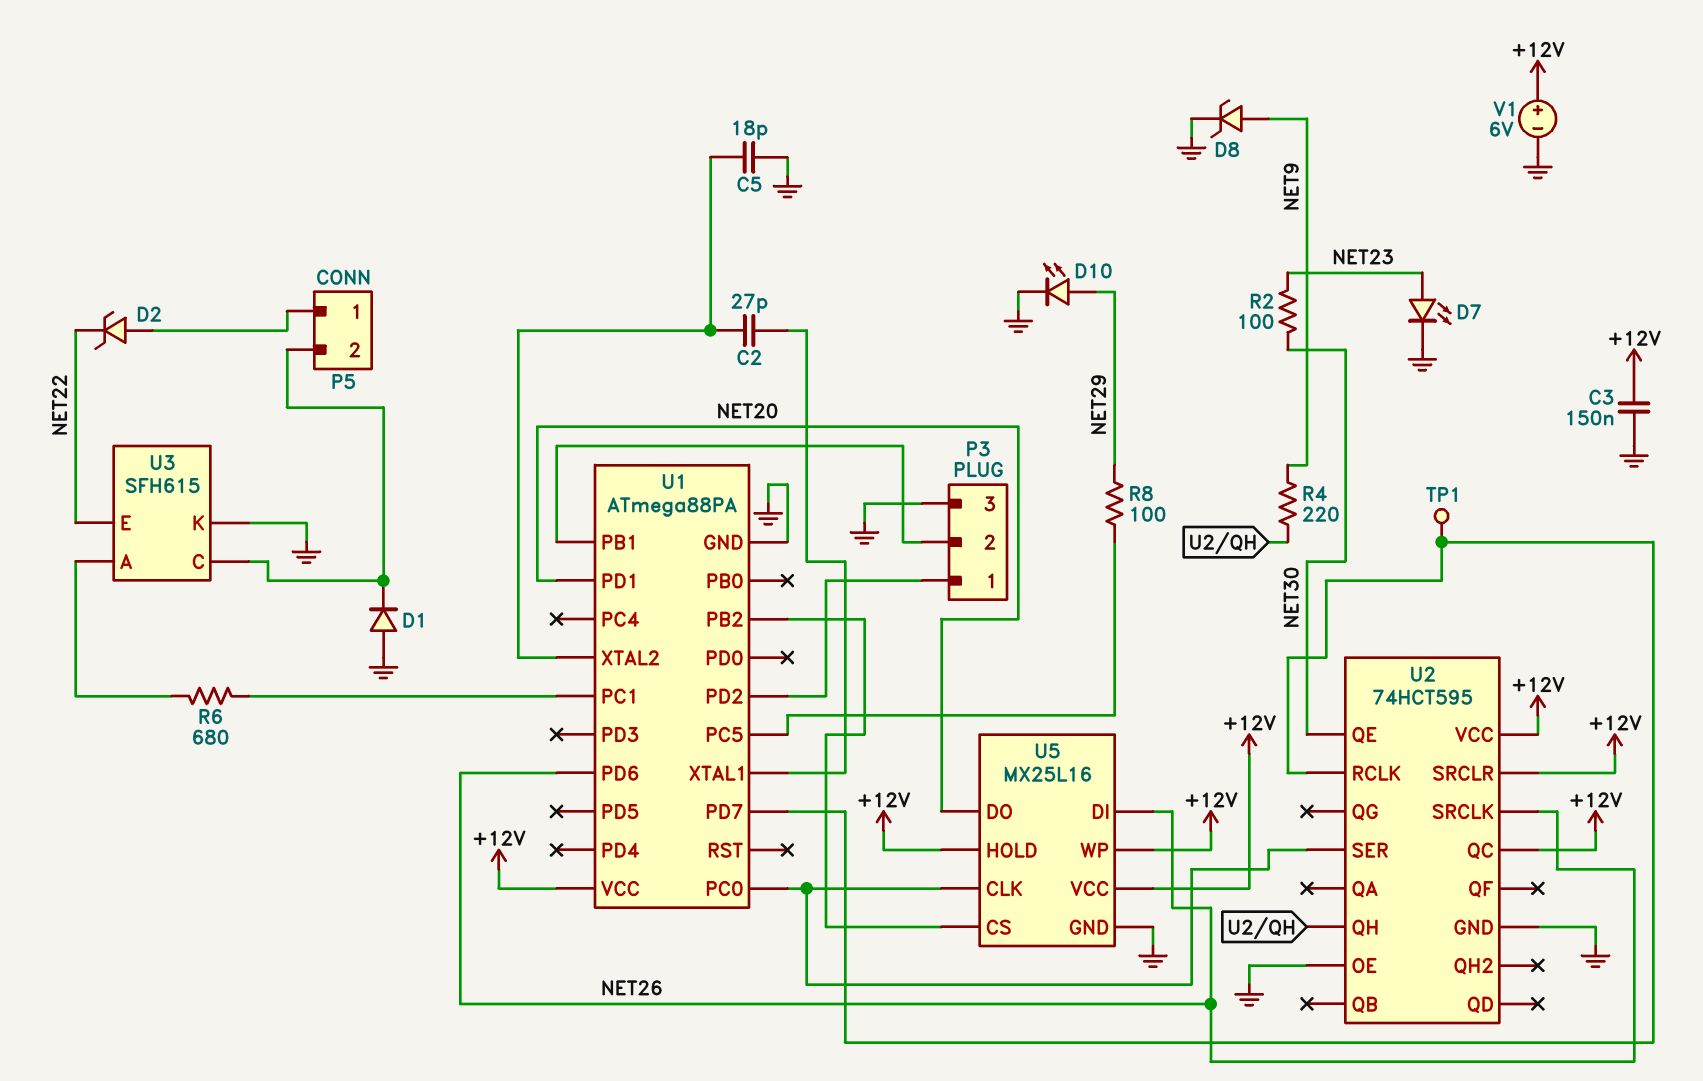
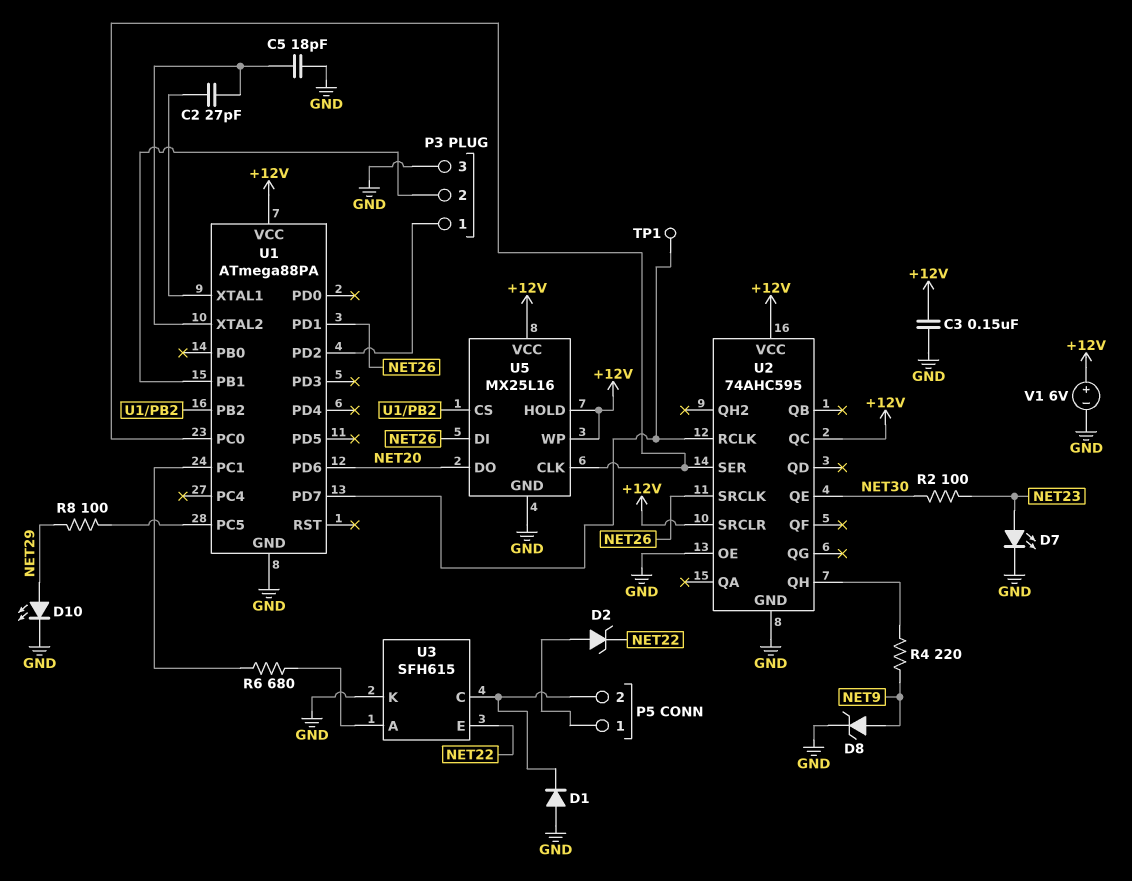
U1 pin PD1: NET20 -> NET26
U1 pin PD6: NET26 -> NET20
U2: 74HCT595 -> 74AHC595

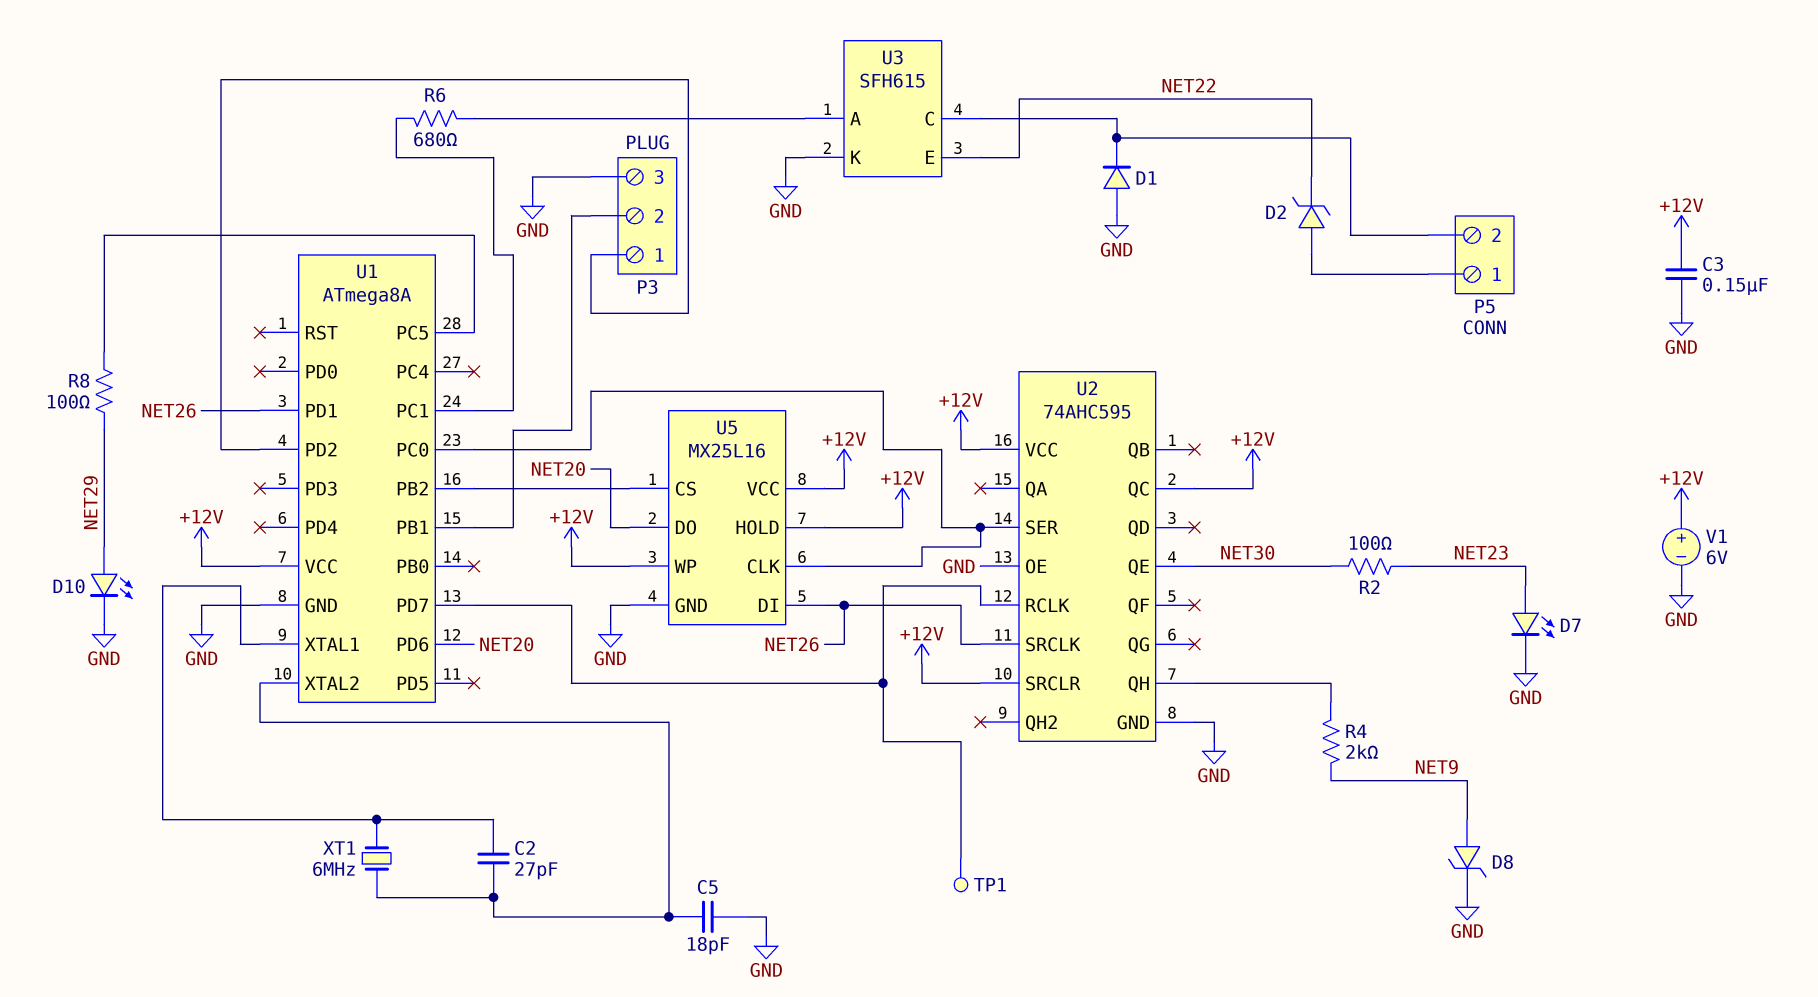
R4: 220 (NET9, U2/QH) -> 2k (NET9, U2/QH)
U1: ATmega88PA -> ATmega8A
XT1: none -> 6MHz (U1/XTAL1, U1/XTAL2)

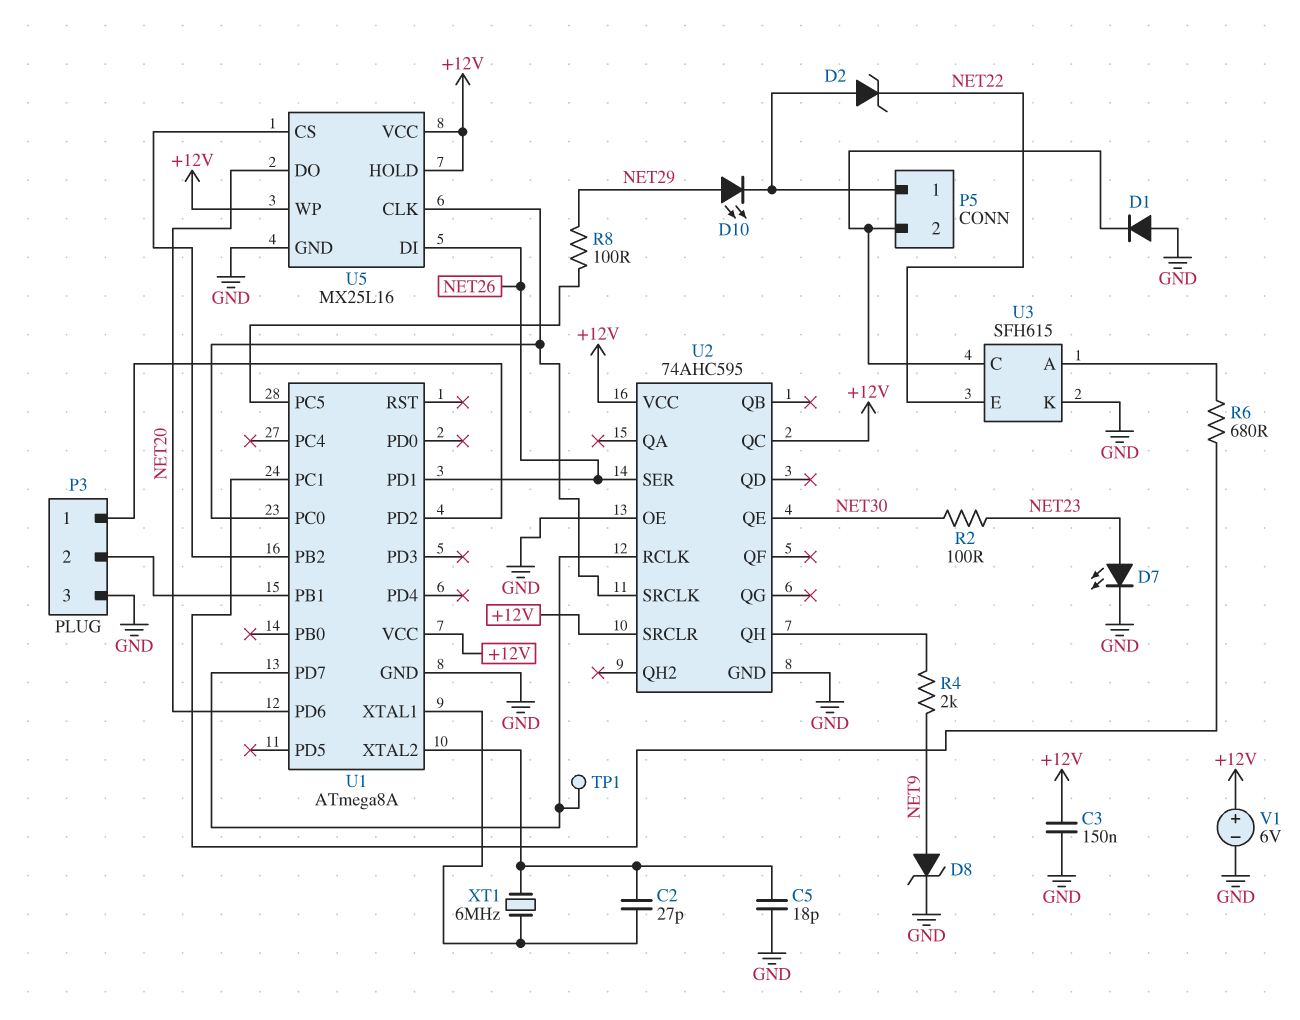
D10: LED (A NET29, K GND) -> LED (A NET29, K P5/1)
U2 pin SER: U1/PC0 -> NET26
U2 pin SRCLK: NET26 -> U1/PC0

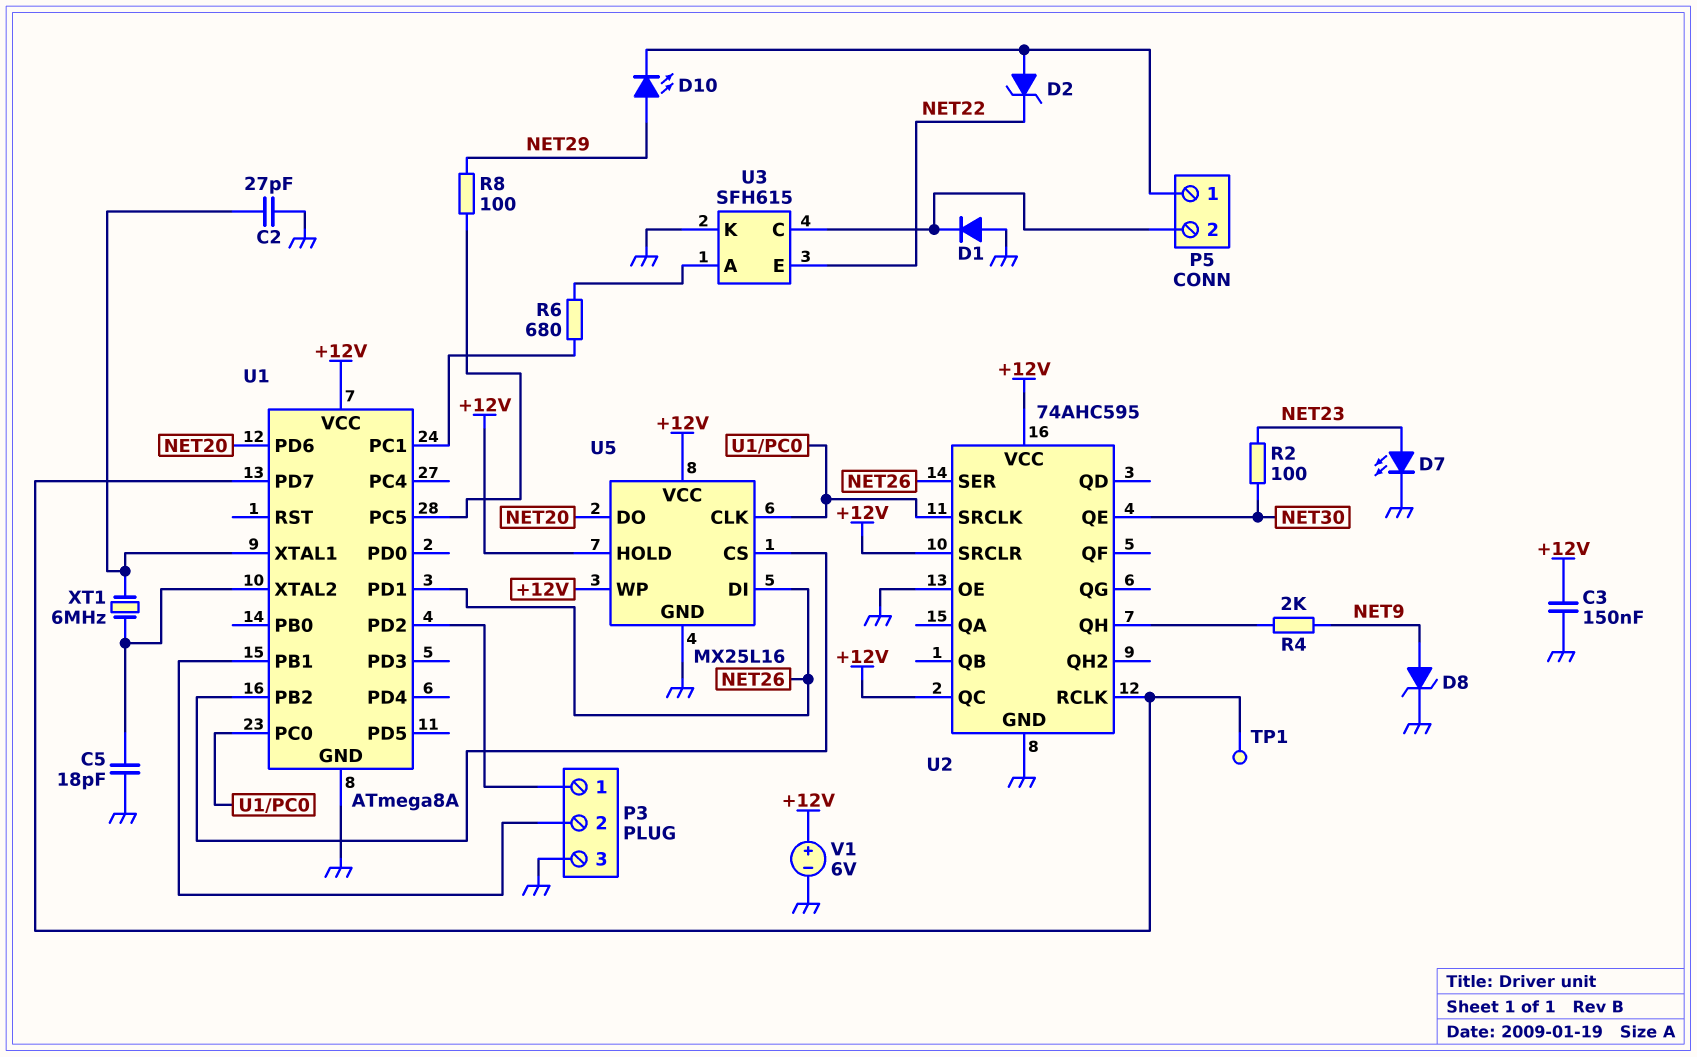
C2: 27pF (U1/XTAL1, U1/XTAL2) -> 27pF (GND, U1/XTAL1)

